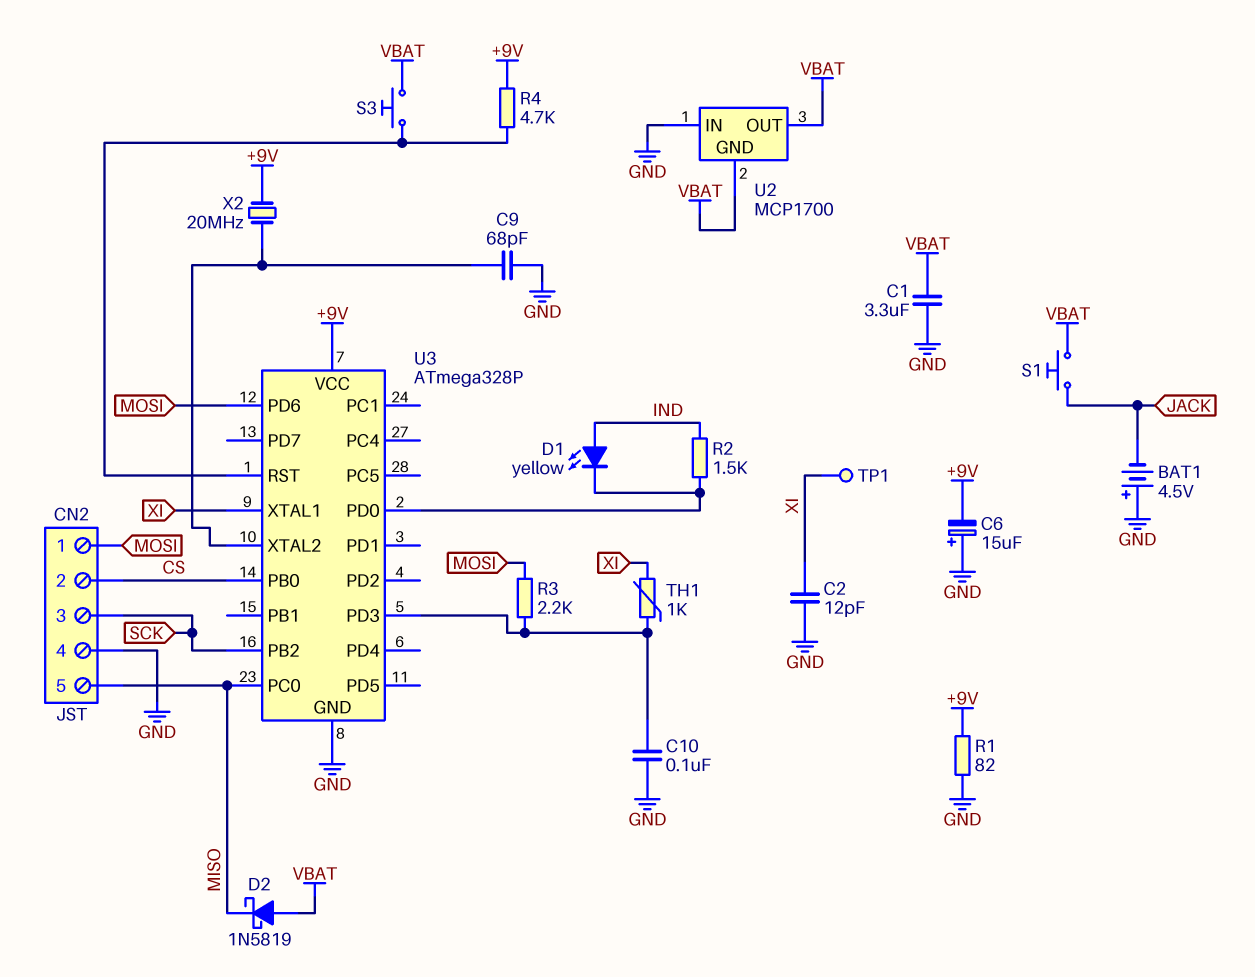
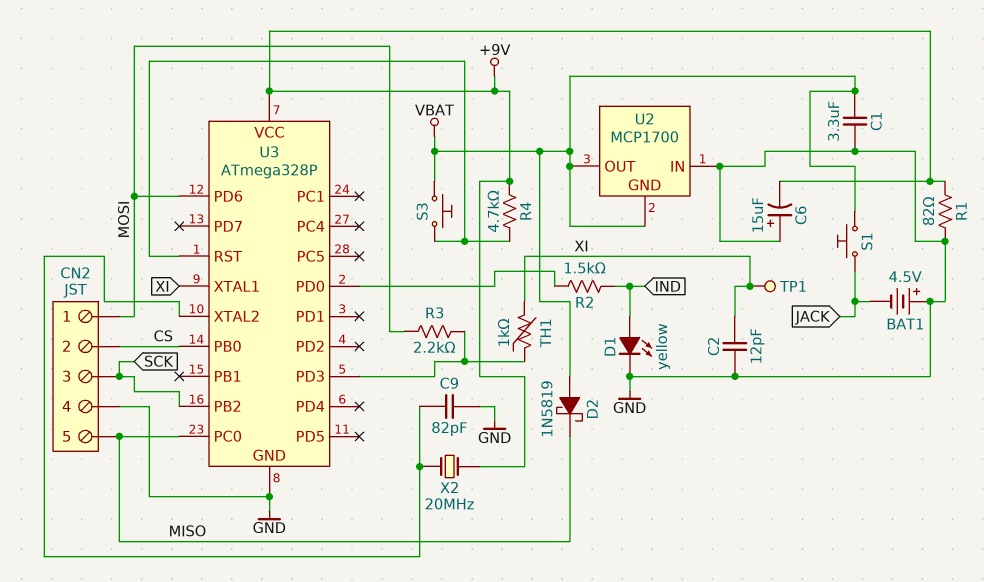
C9: 68pF (GND, U3/XTAL2) -> 82pF (GND, U3/XTAL2)
C10: 100nF (GND, U3/PD3) -> none
D1: LED yellow (A IND, K U3/PD0) -> LED yellow (A IND, K GND)

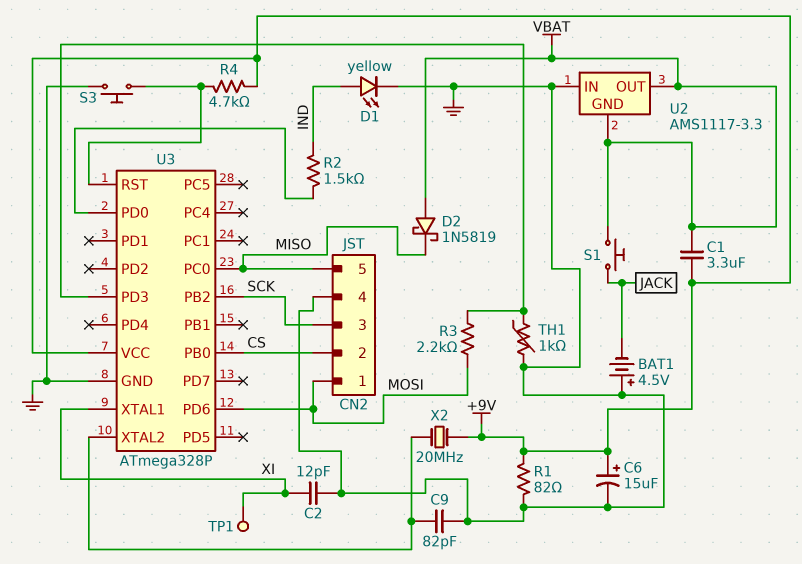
C1: 3.3uF (GND, VBAT) -> 3.3uF (+9V, VBAT)
C6: 15uF (plus GND, minus +9V) -> 15uF (plus +9V, minus GND)
S3: button (U3/RST, VBAT) -> button (GND, U3/RST)
TH1: 1k (U3/PD3, XI) -> 1k (GND, U3/PD3)
U2: MCP1700 -> AMS1117-3.3

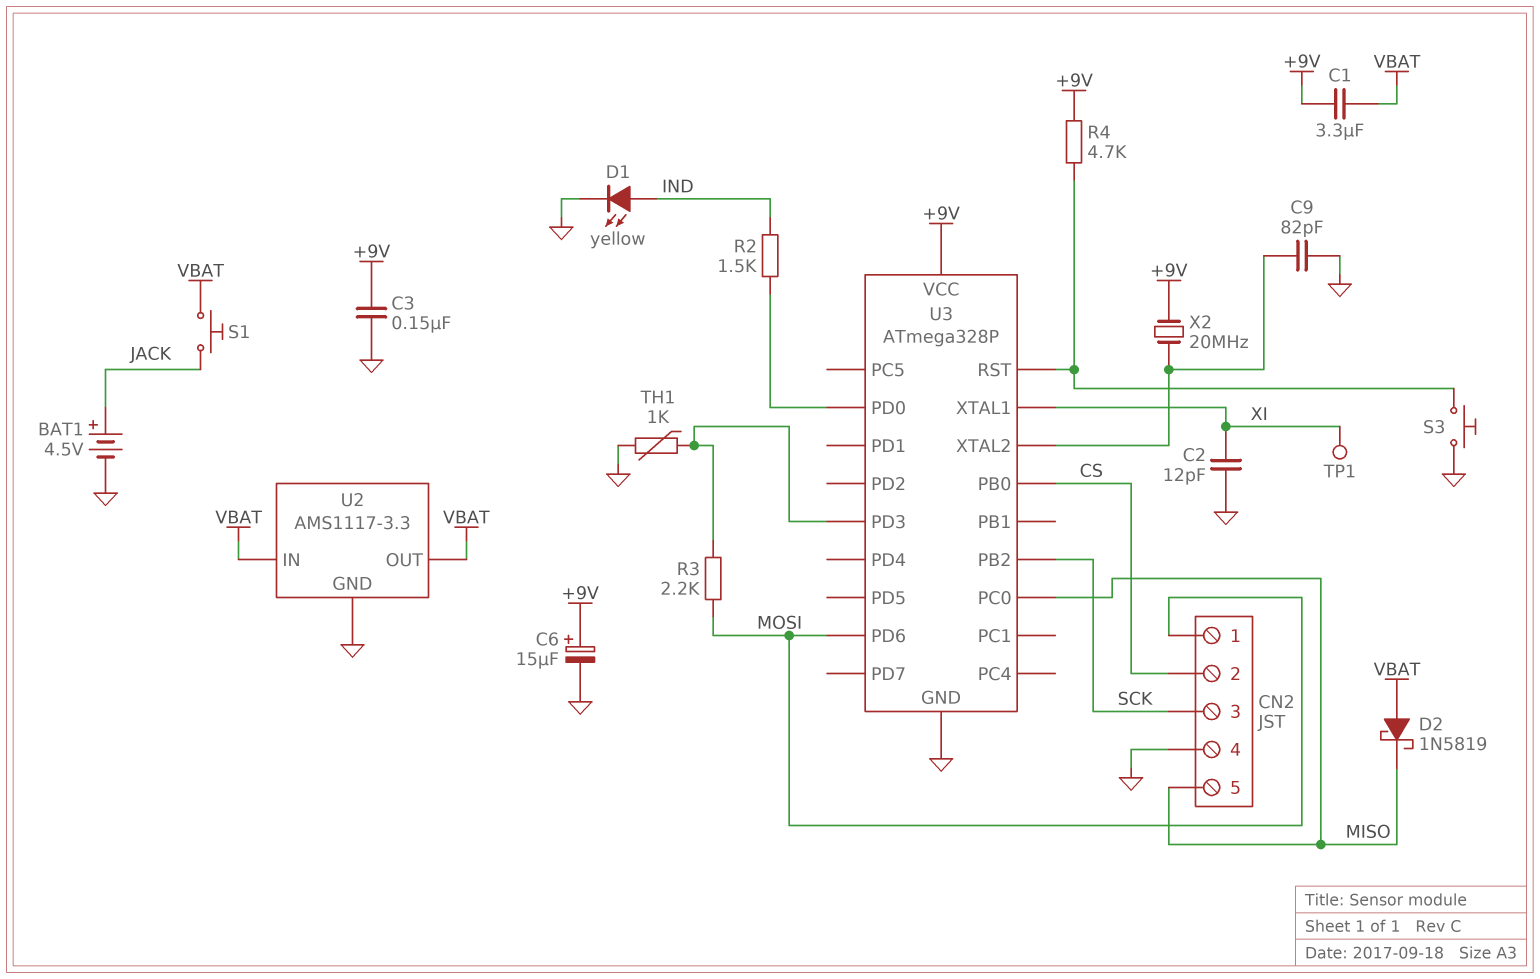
BAT1: 4.5V (plus GND, minus JACK) -> 4.5V (plus JACK, minus GND)
C3: none -> 150nF (+9V, GND)
R1: 82 (+9V, GND) -> none
U2 pin GND: VBAT -> GND
U2 pin IN: GND -> VBAT

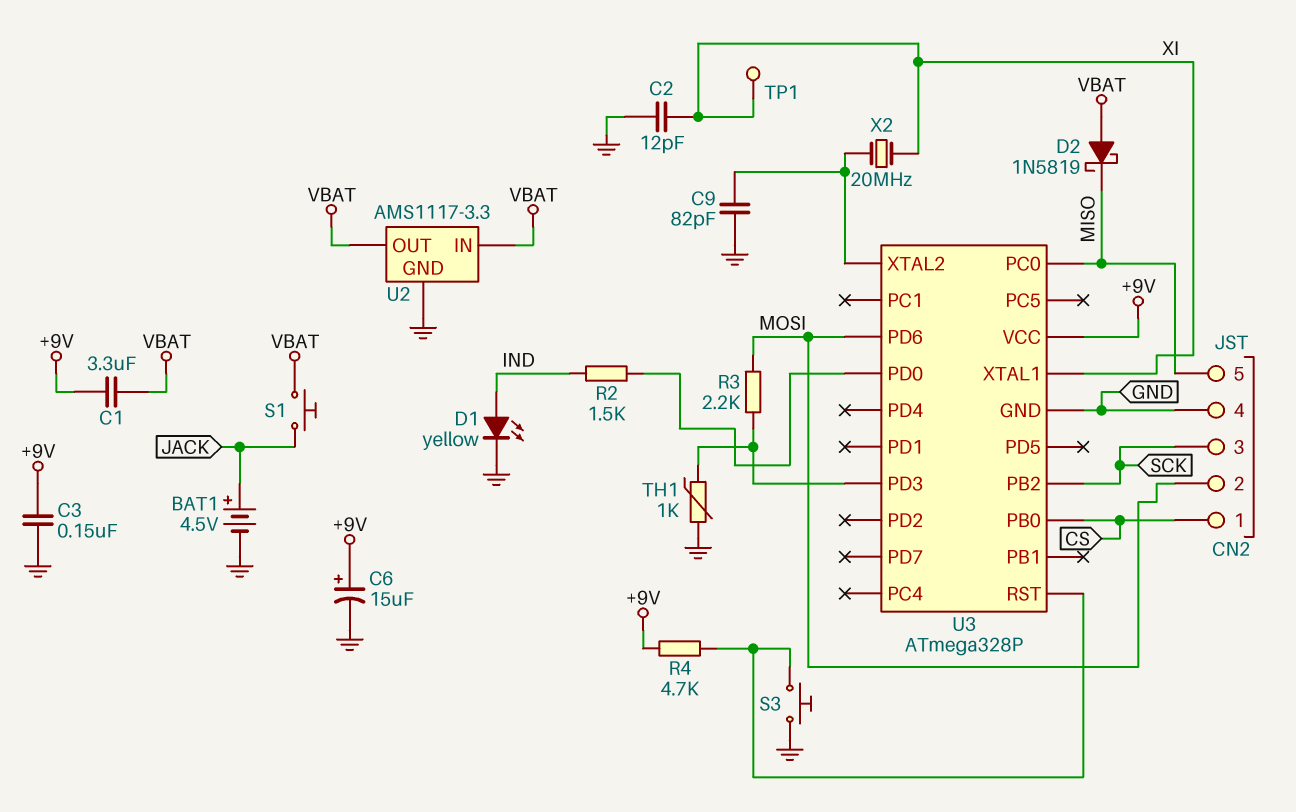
CN2 pin 1: MOSI -> CS
CN2 pin 2: CS -> MOSI
X2: 20MHz (+9V, U3/XTAL2) -> 20MHz (U3/XTAL2, XI)

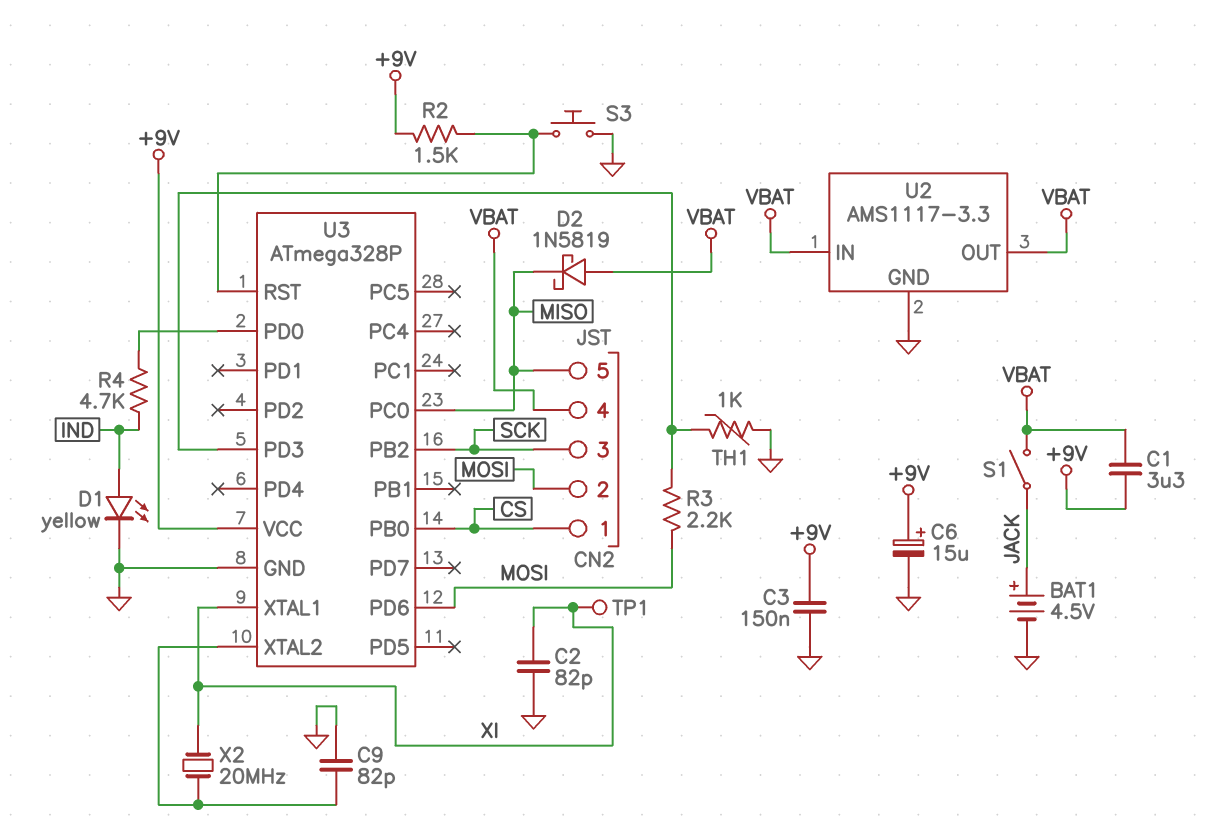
C2: 12pF (GND, XI) -> 82pF (GND, XI)
CN2 pin 4: GND -> VBAT
R2: 1.5k (IND, U3/PD0) -> 1.5k (+9V, U3/RST)
R4: 4.7k (+9V, U3/RST) -> 4.7k (IND, U3/PD0)
S1: button (JACK, VBAT) -> switch (JACK, VBAT)

